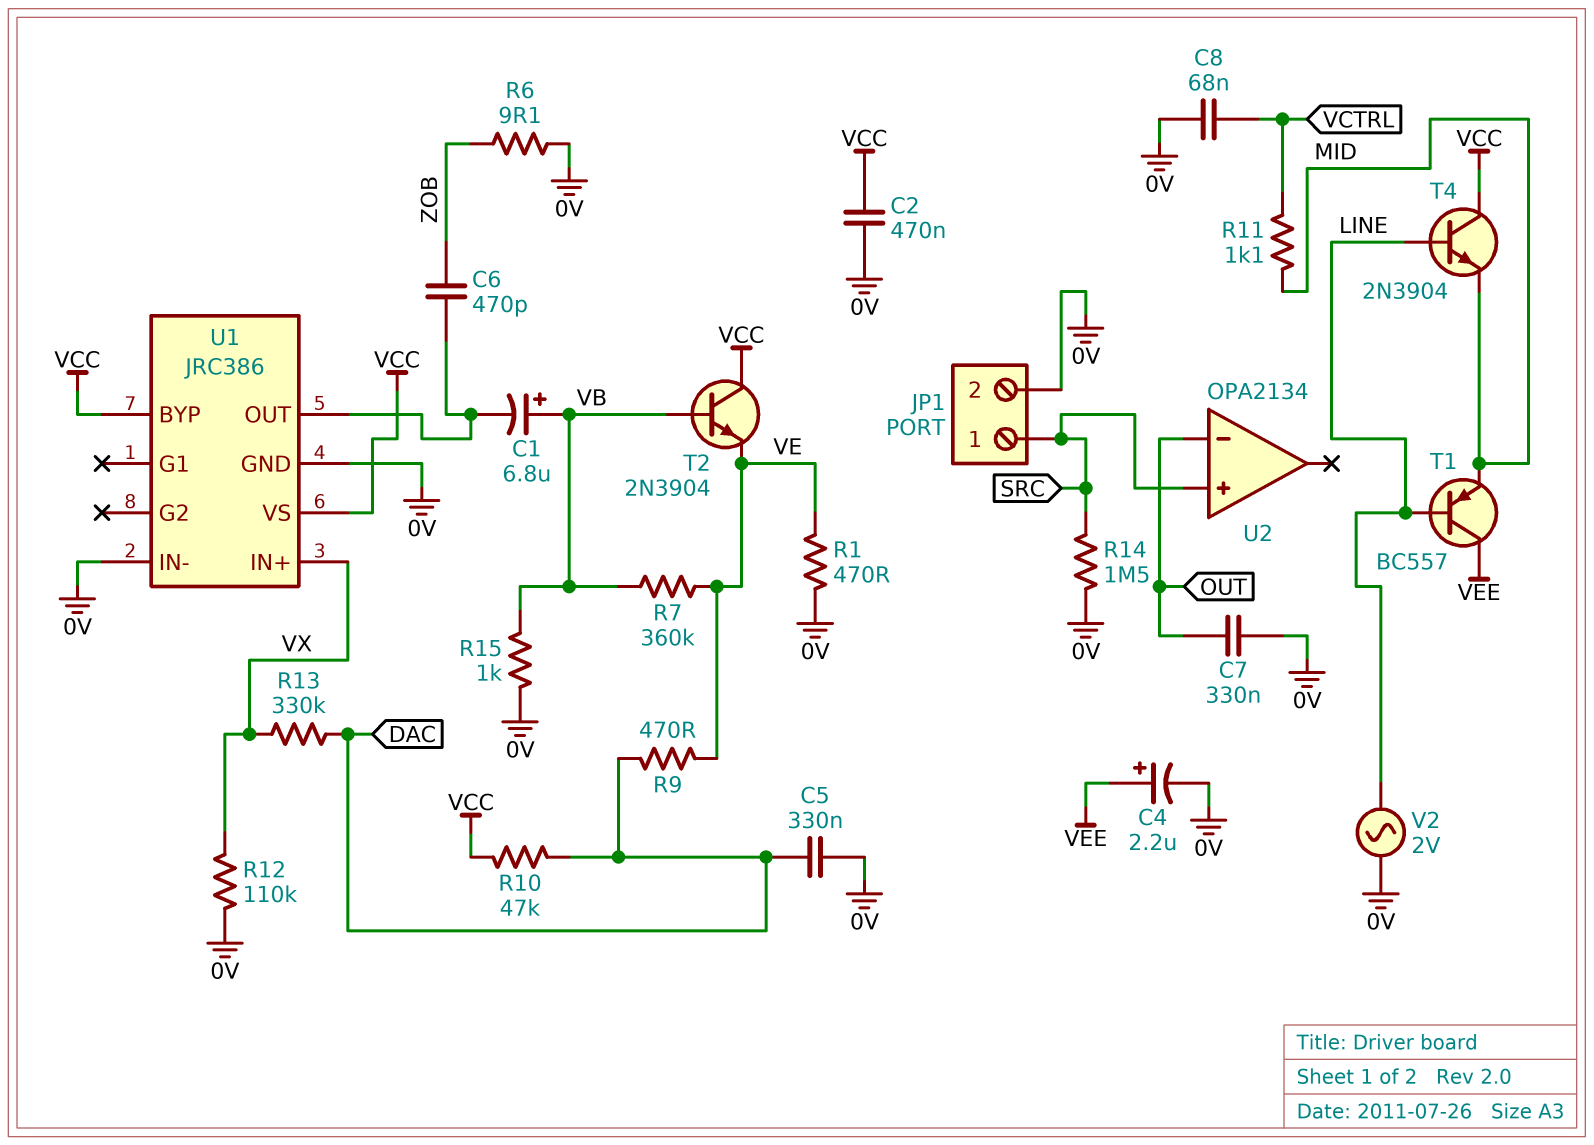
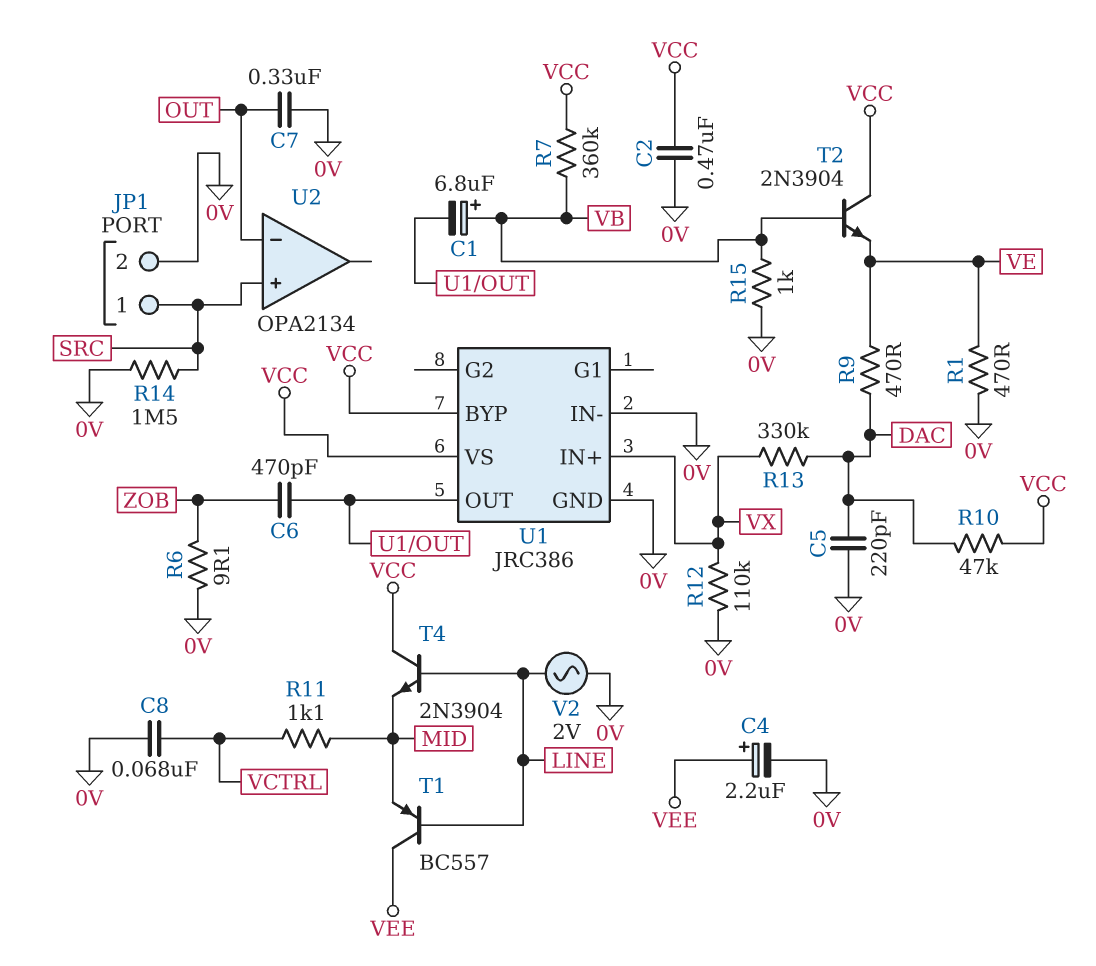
C5: 330nF (0V, DAC) -> 220pF (0V, DAC)
R7: 360k (VB, VE) -> 360k (VB, VCC)

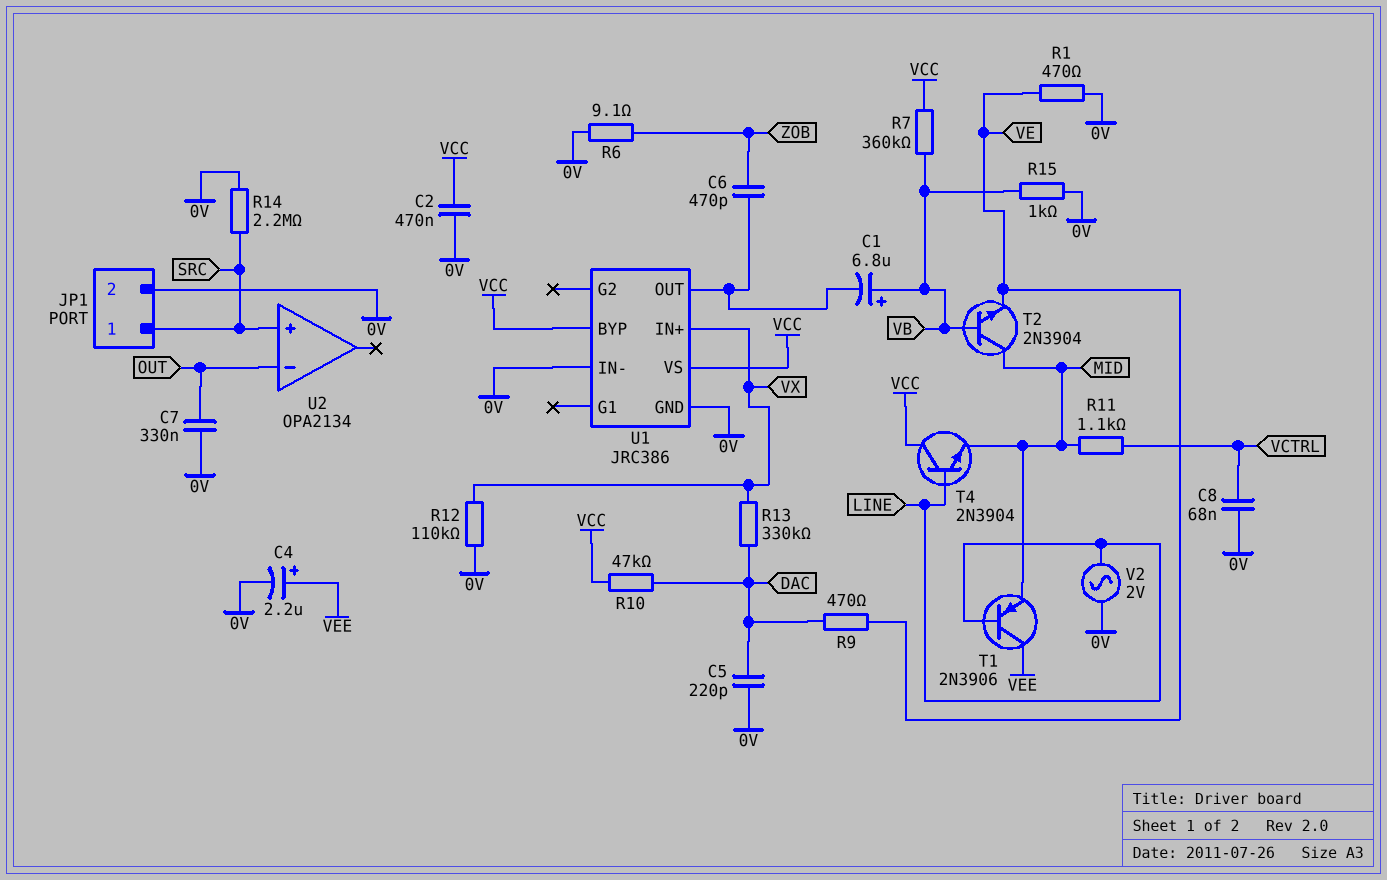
R14: 1.5M (0V, SRC) -> 2.2M (0V, SRC)
T1: PNP BC557 (B LINE, C VEE, E MID) -> PNP 2N3906 (B LINE, C VEE, E MID)
T2: NPN 2N3904 (B VB, C VCC, E VE) -> NPN 2N3904 (B VB, C MID, E VE)

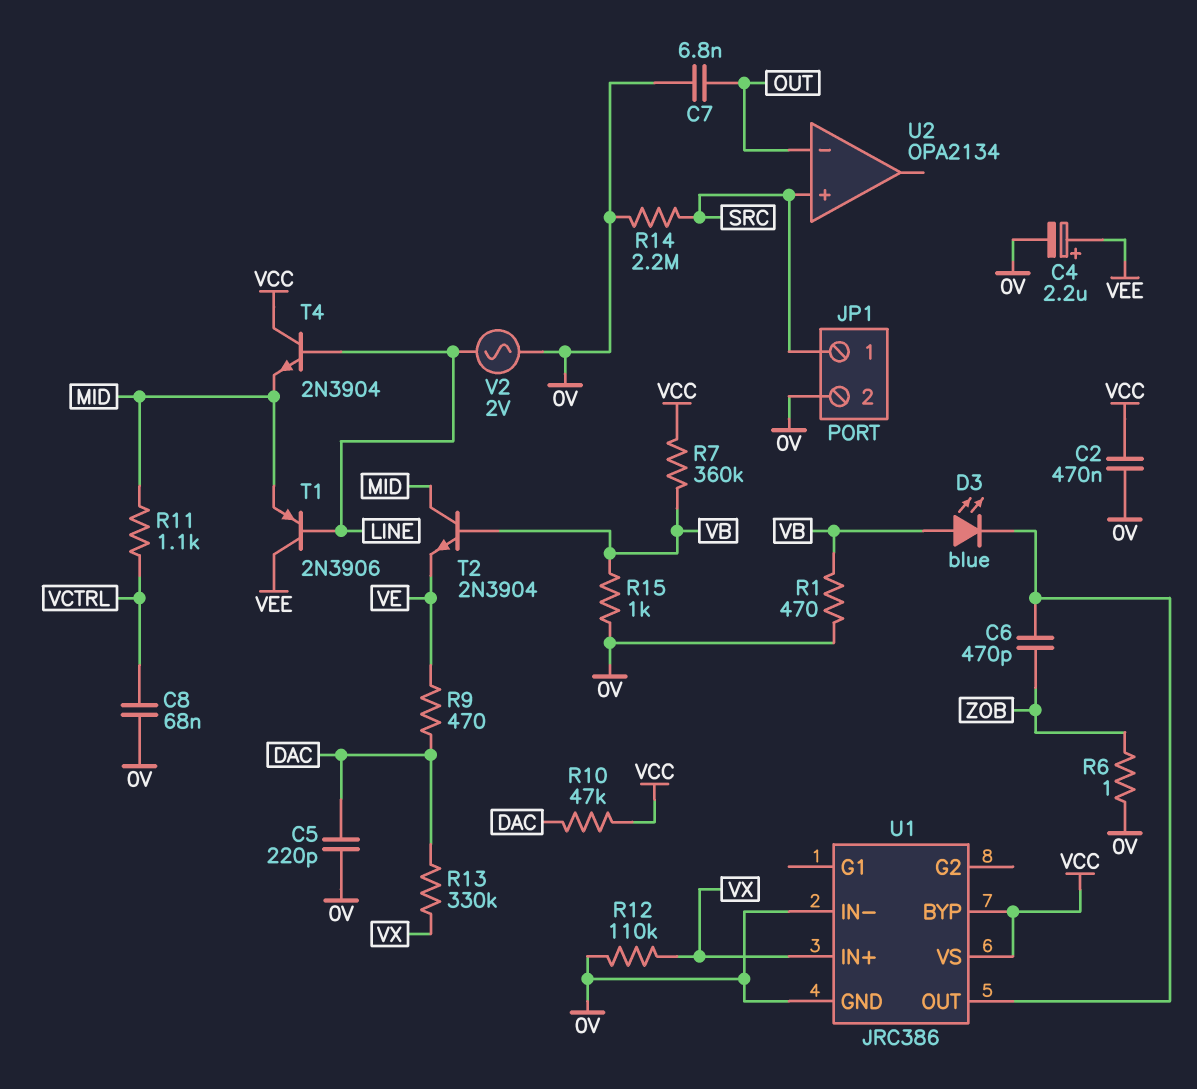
C1: 6.8uF (plus VB, minus U1/OUT) -> none
C7: 330nF (0V, OUT) -> 6.8nF (0V, OUT)
D3: none -> LED blue (A VB, K U1/OUT)
R1: 470 (0V, VE) -> 470 (0V, VB)
R6: 9.1 (0V, ZOB) -> 1 (0V, ZOB)

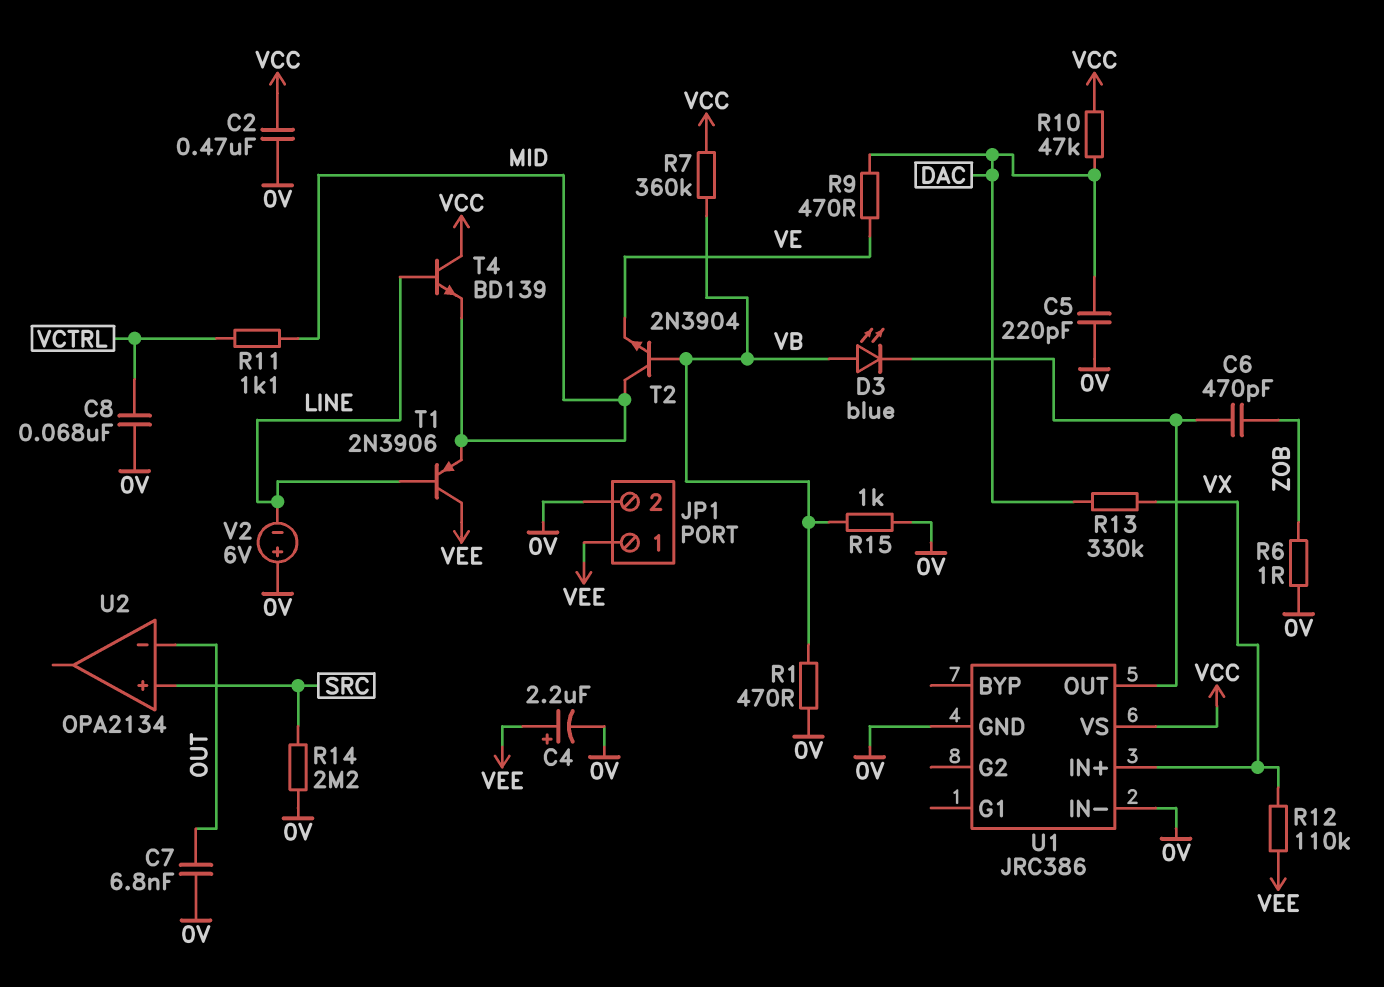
JP1 pin 1: SRC -> VEE
R12: 110k (0V, VX) -> 110k (VEE, VX)
T4: NPN 2N3904 (B LINE, C VCC, E MID) -> NPN BD139 (B LINE, C VCC, E MID)
U1 pin BYP: VCC -> none
V2: AC 2V (0V, LINE) -> 6V (plus 0V, minus LINE)

